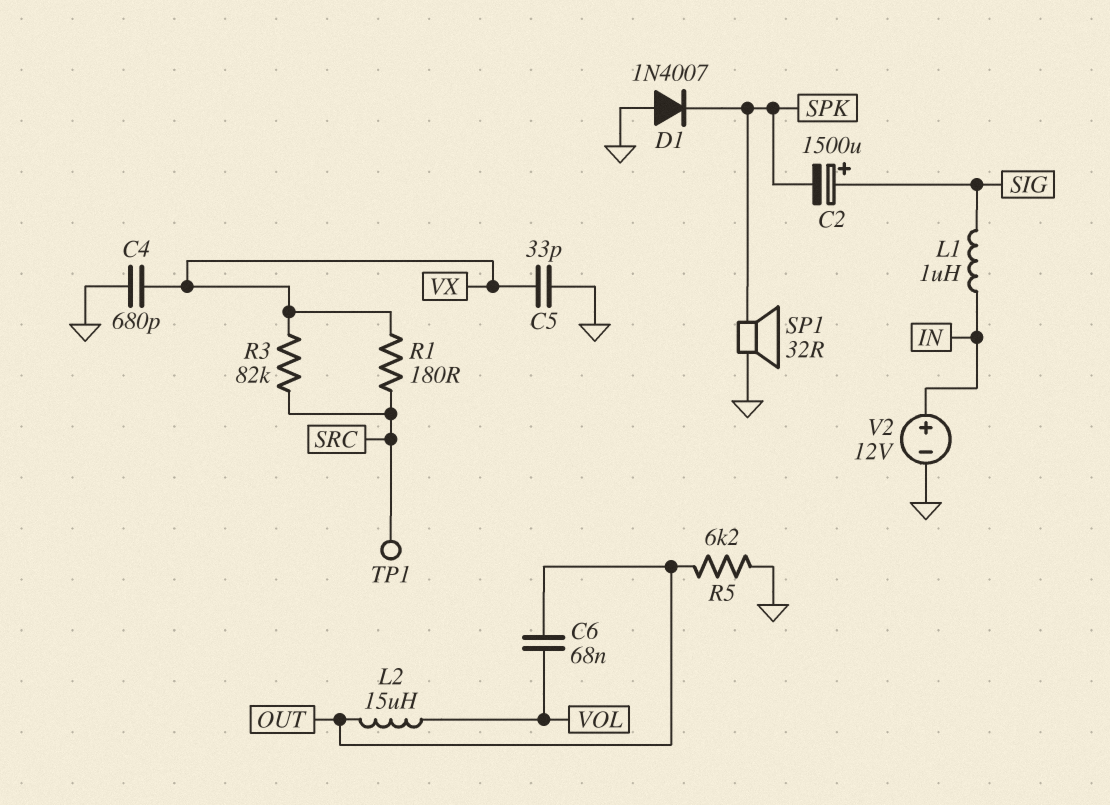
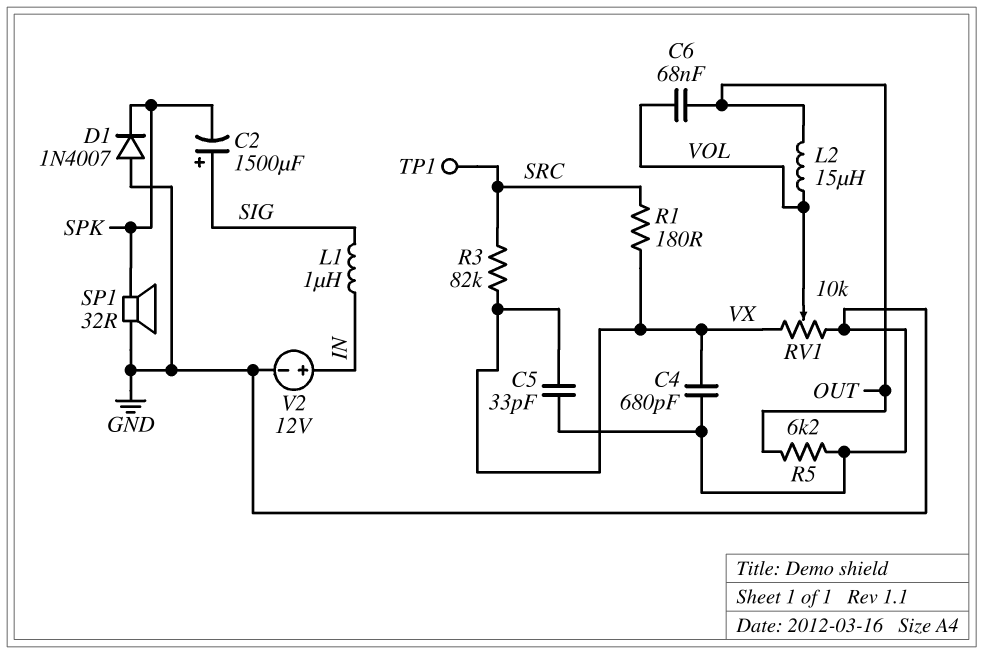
RV1: none -> 10k (GND, VX, wiper VOL)

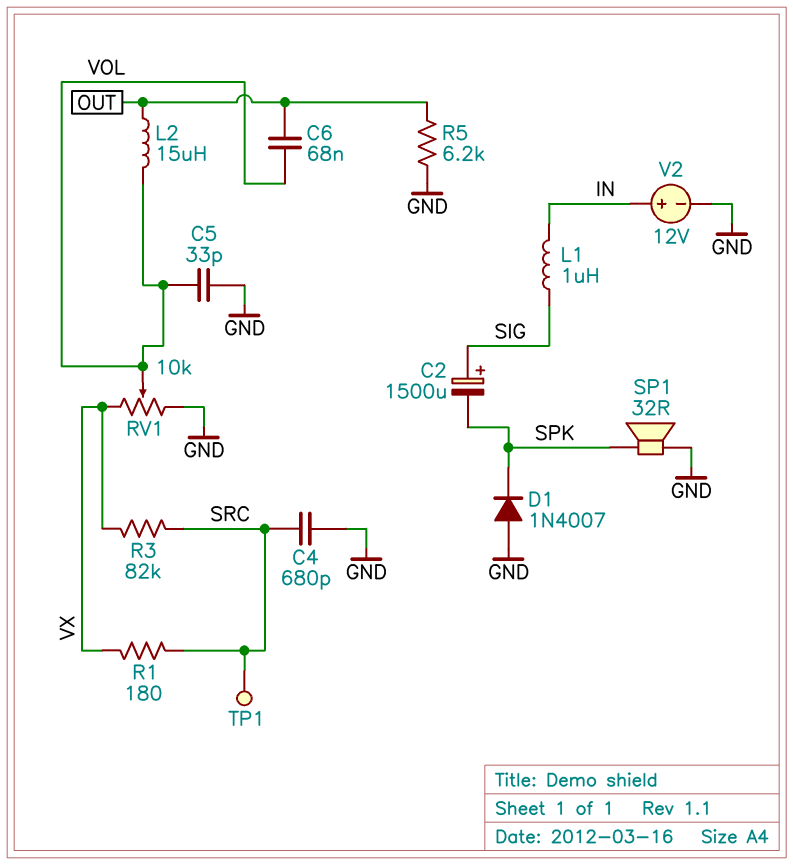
C4: 680pF (GND, VX) -> 680pF (GND, SRC)
C5: 33pF (GND, VX) -> 33pF (GND, VOL)

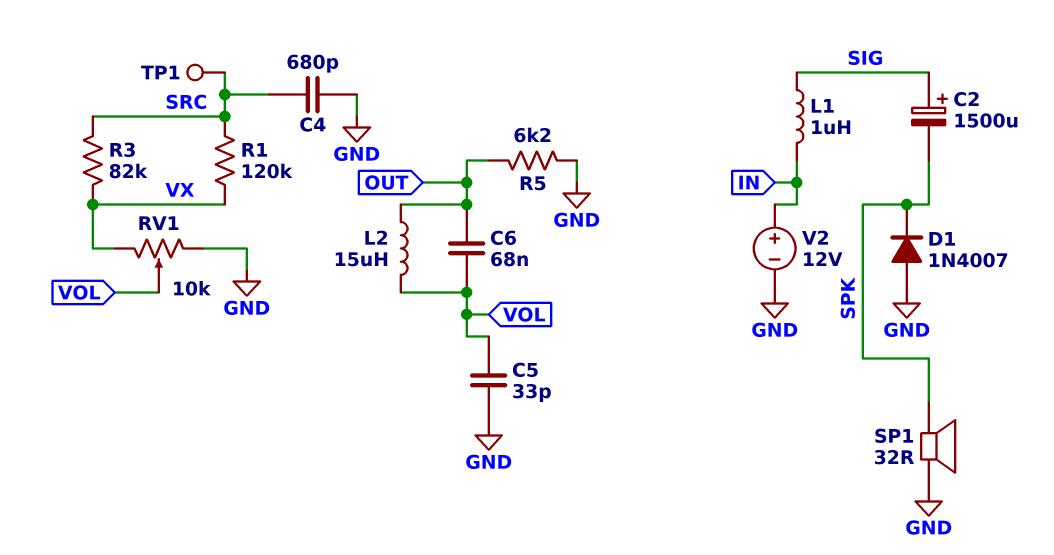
R1: 180 (SRC, VX) -> 120k (SRC, VX)

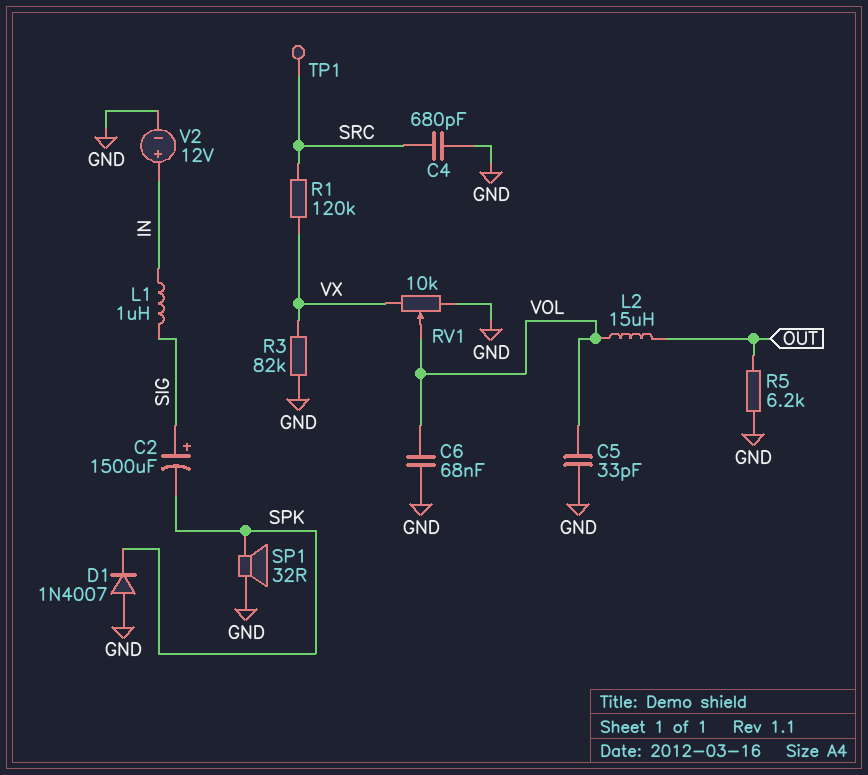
C6: 68nF (OUT, VOL) -> 68nF (GND, VOL)
R3: 82k (SRC, VX) -> 82k (GND, VX)

